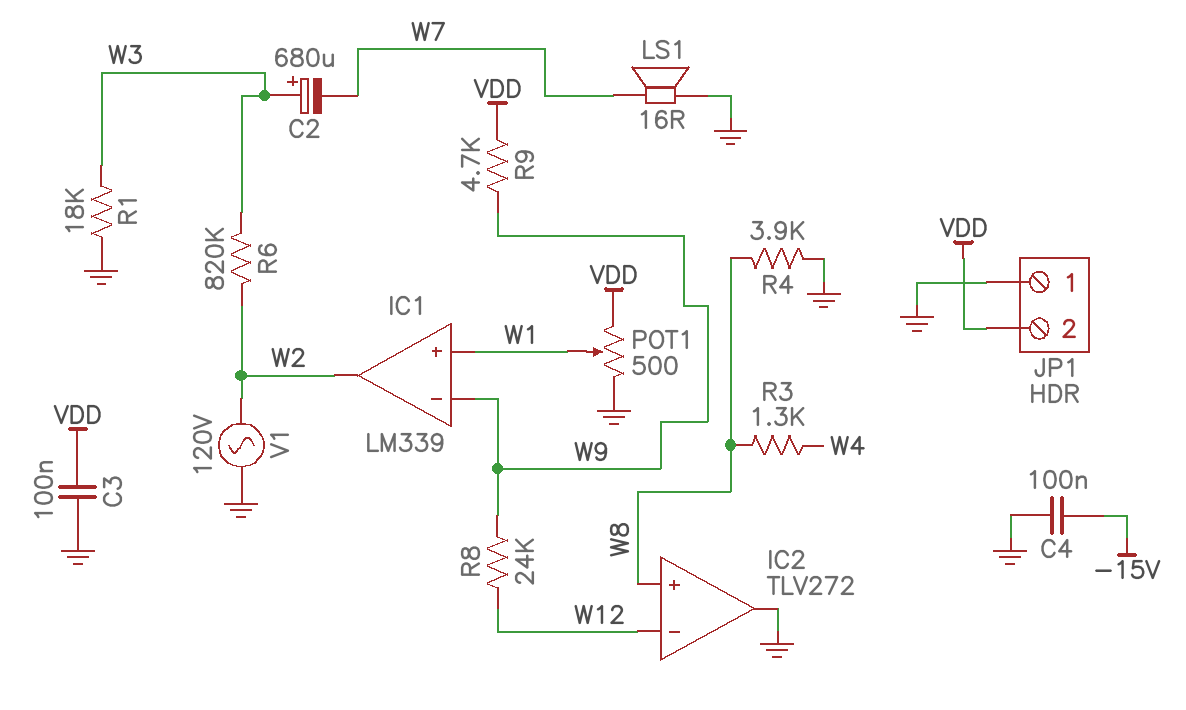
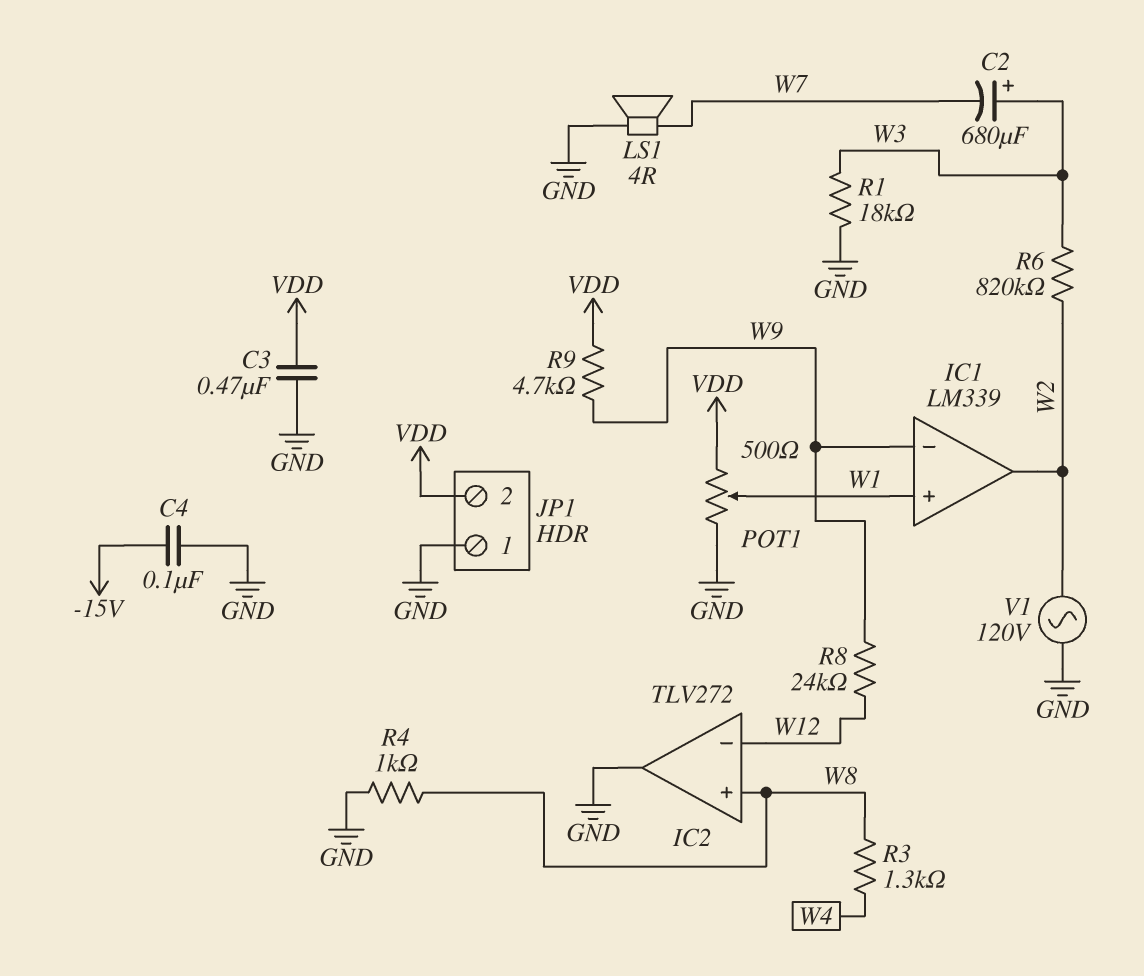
C3: 100nF (GND, VDD) -> 470nF (GND, VDD)
LS1: speaker 16R (GND, W7) -> speaker 4R (GND, W7)
R4: 3.9k (GND, W8) -> 1k (GND, W8)

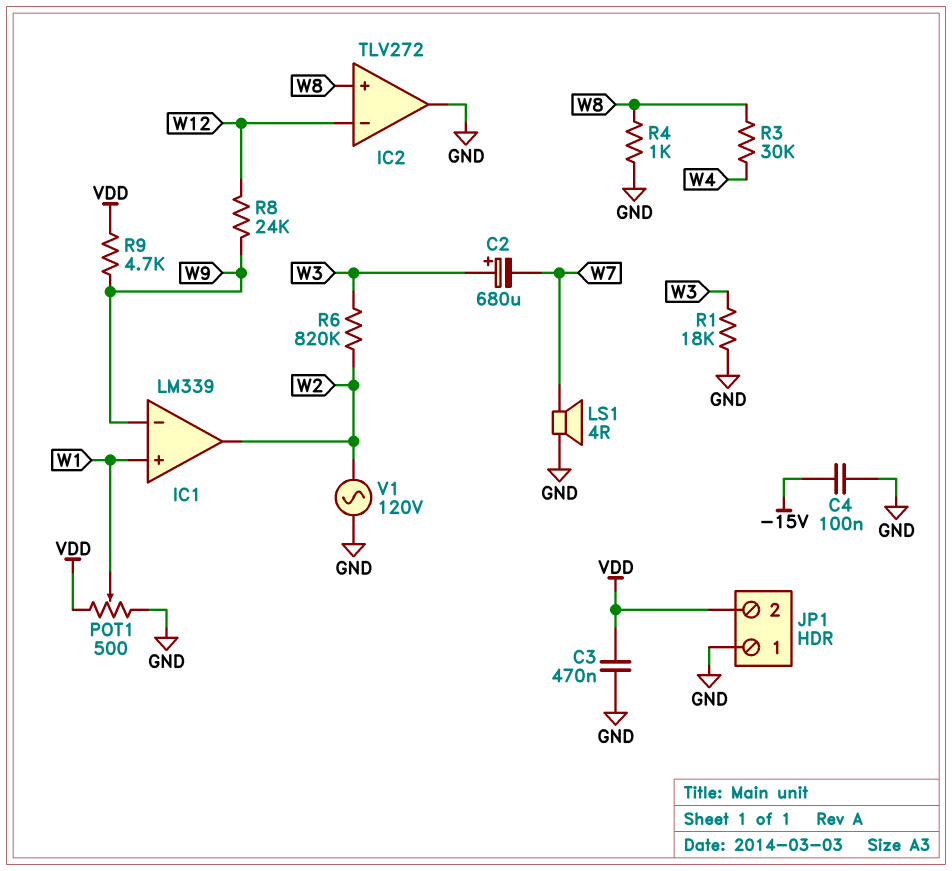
R3: 1.3k (W4, W8) -> 30k (W4, W8)

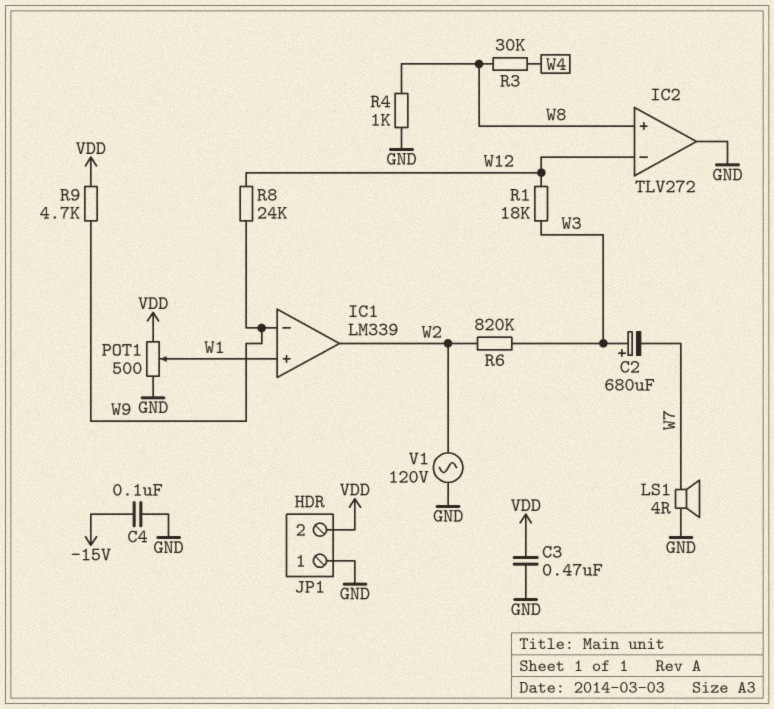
R1: 18k (GND, W3) -> 18k (W3, W12)

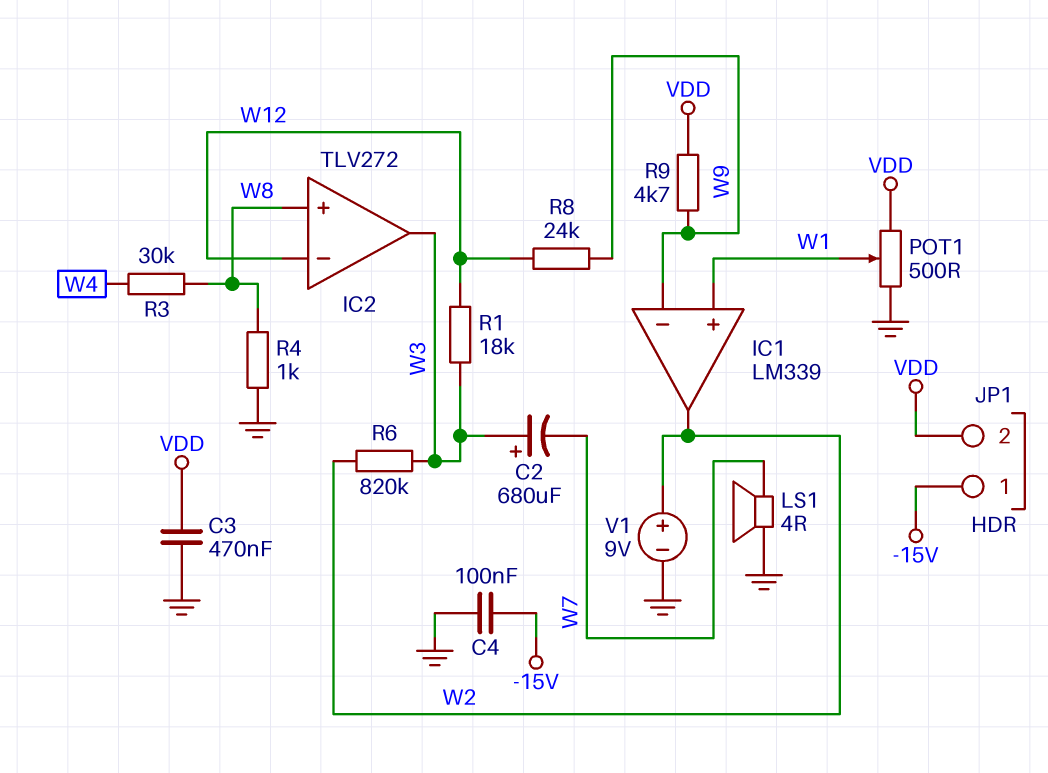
IC2 pin out: GND -> W3
JP1 pin 1: GND -> -15V
V1: AC 120V (GND, W2) -> 9V (plus W2, minus GND)

